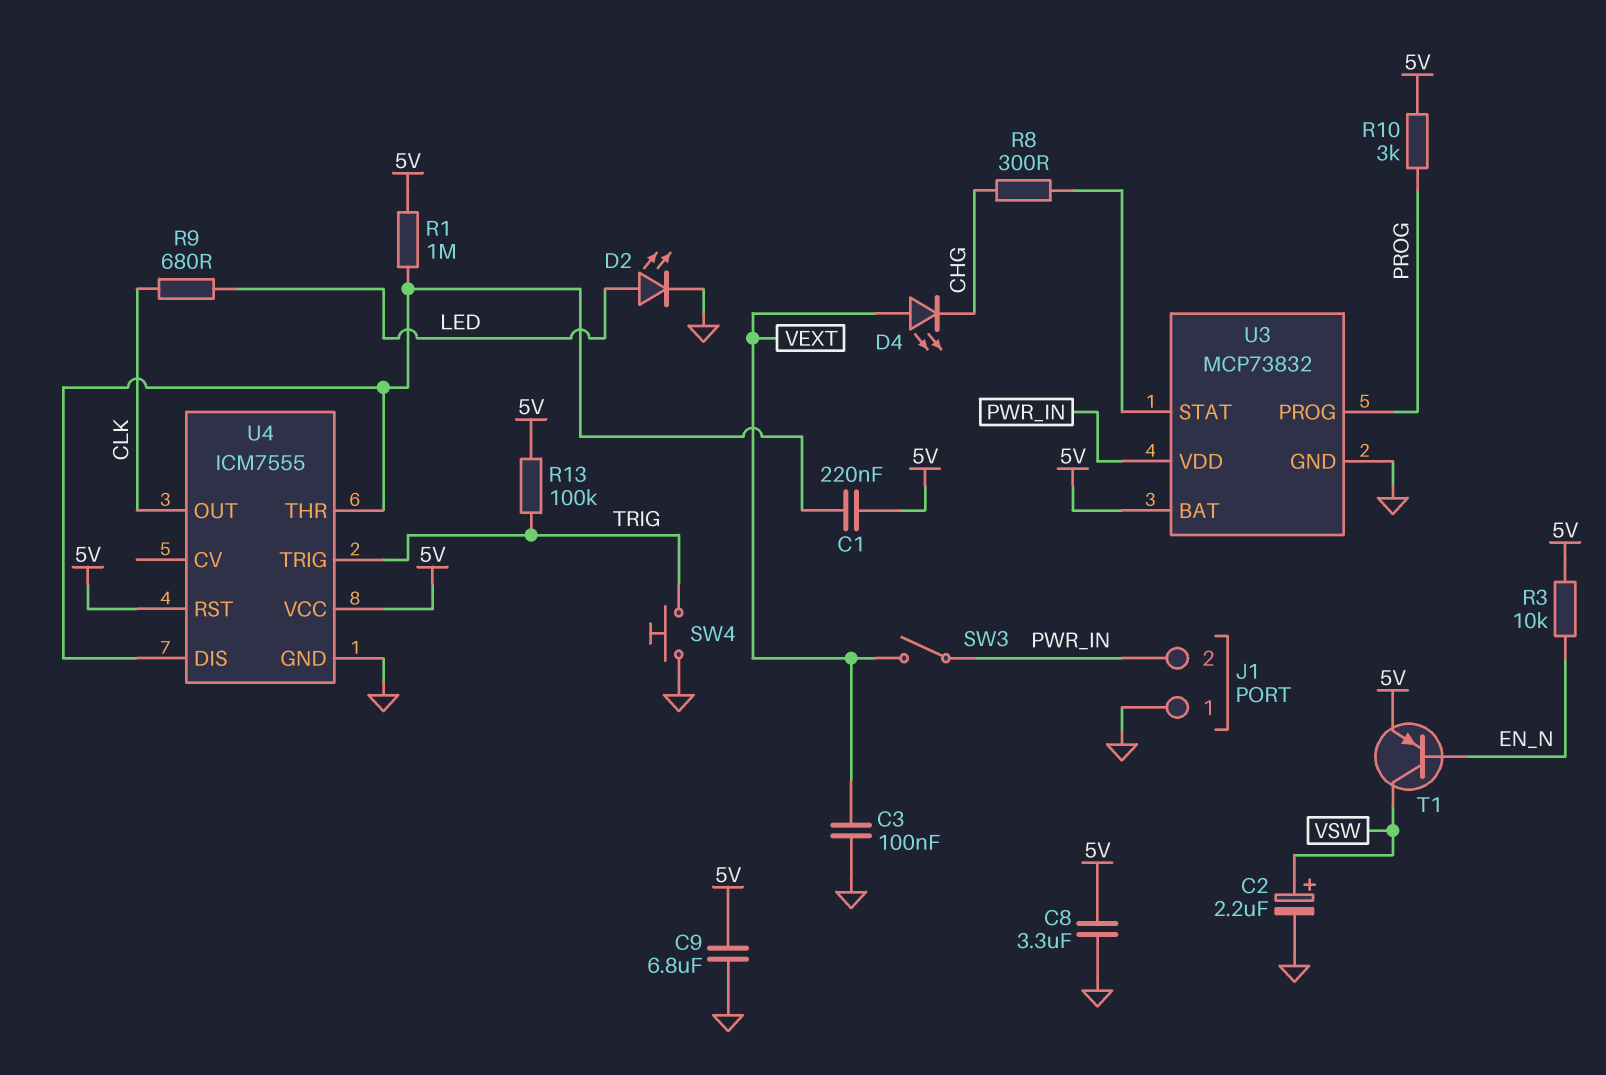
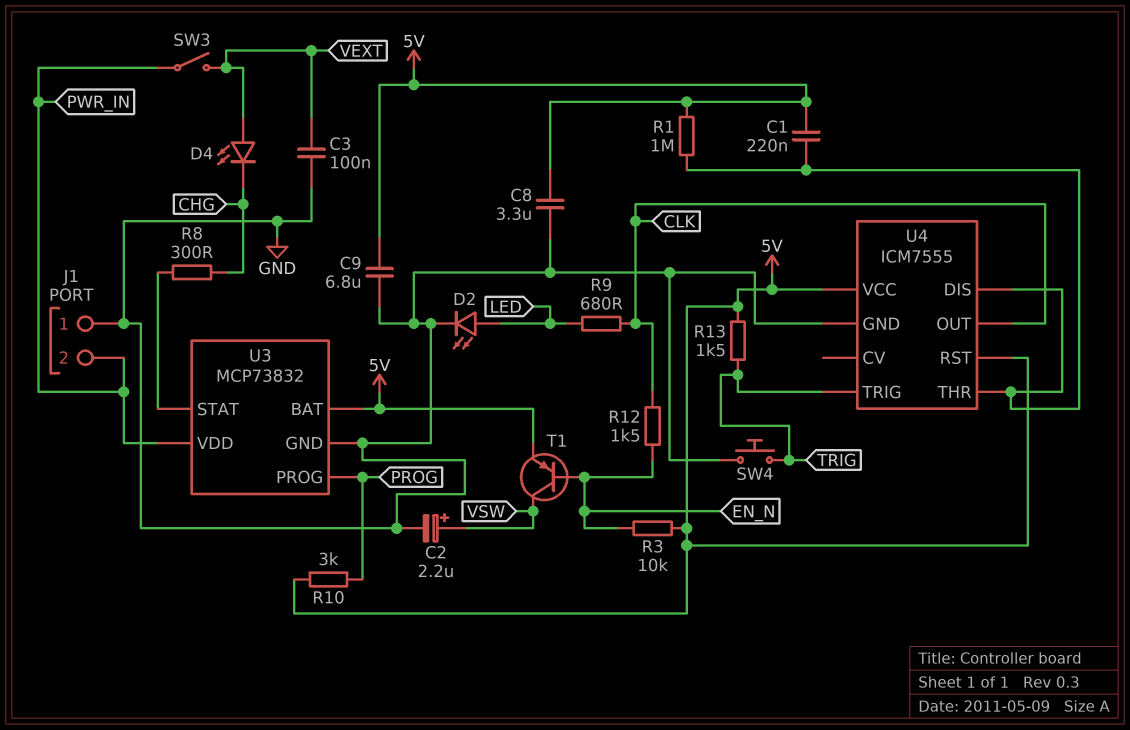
R12: none -> 1.5k (CLK, EN_N)
R13: 100k (5V, TRIG) -> 1.5k (5V, TRIG)

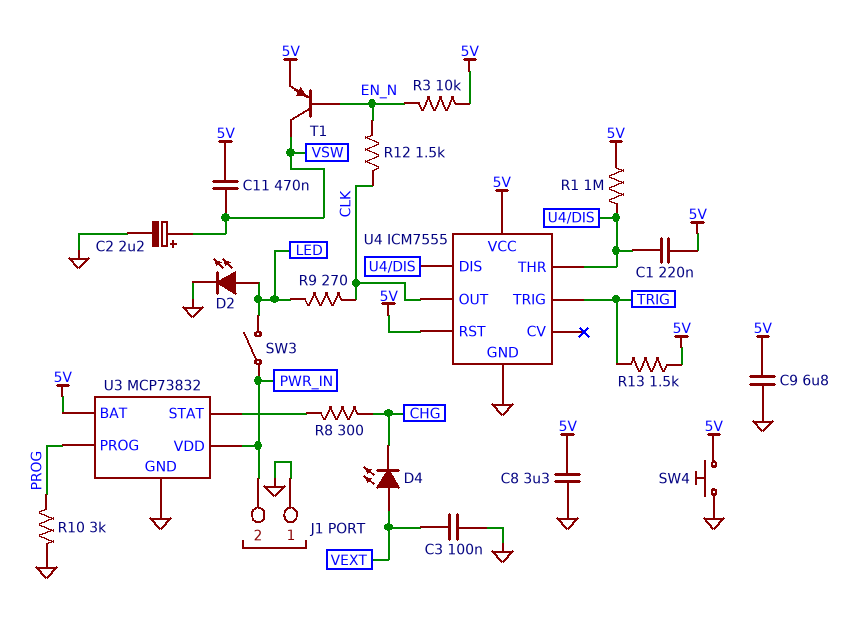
C11: none -> 470nF (5V, VSW)
R9: 680 (CLK, LED) -> 270 (CLK, LED)
R10: 3k (5V, PROG) -> 3k (GND, PROG)
SW3: switch (PWR_IN, VEXT) -> switch (LED, PWR_IN)
SW4: button (GND, TRIG) -> button (5V, GND)

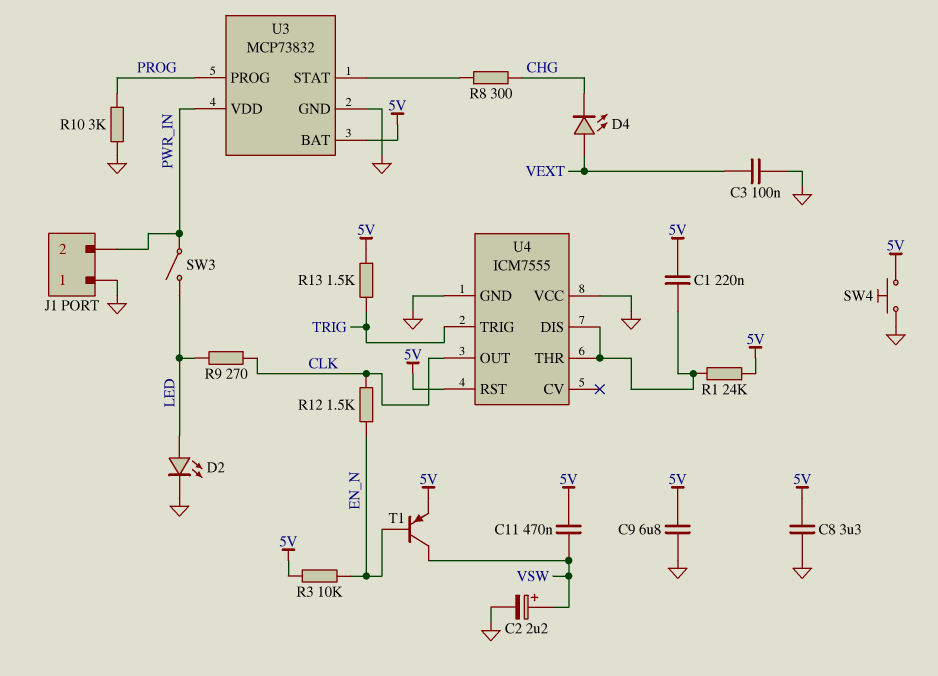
R1: 1M (5V, U4/DIS) -> 24k (5V, U4/DIS)
U4 pin VCC: 5V -> GND

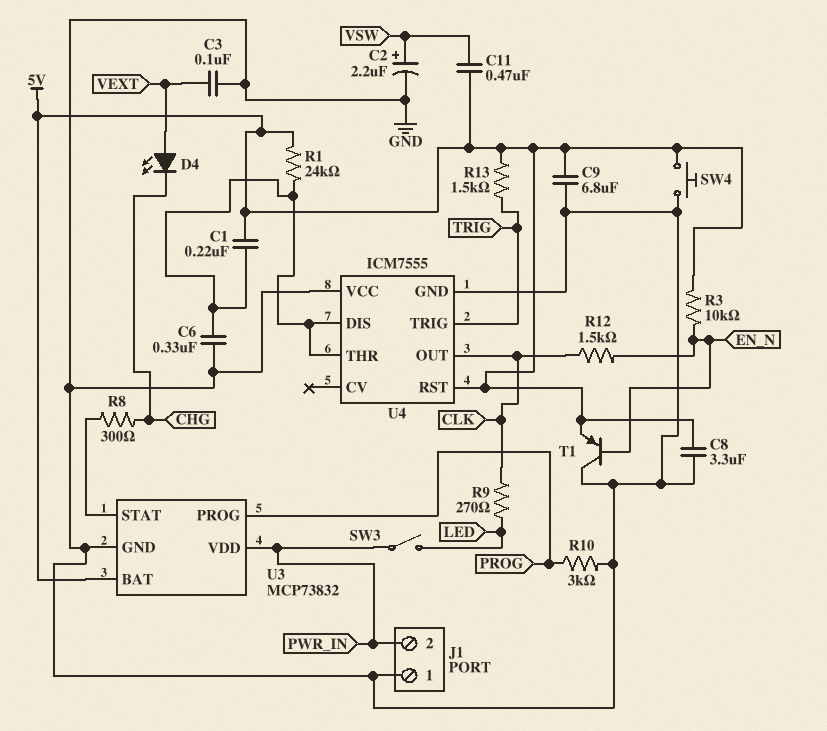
C6: none -> 330nF (GND, U4/DIS)
D2: LED (A LED, K GND) -> none
T1: PNP (B EN_N, C VSW, E 5V) -> PNP (B EN_N, C GND, E 5V)

